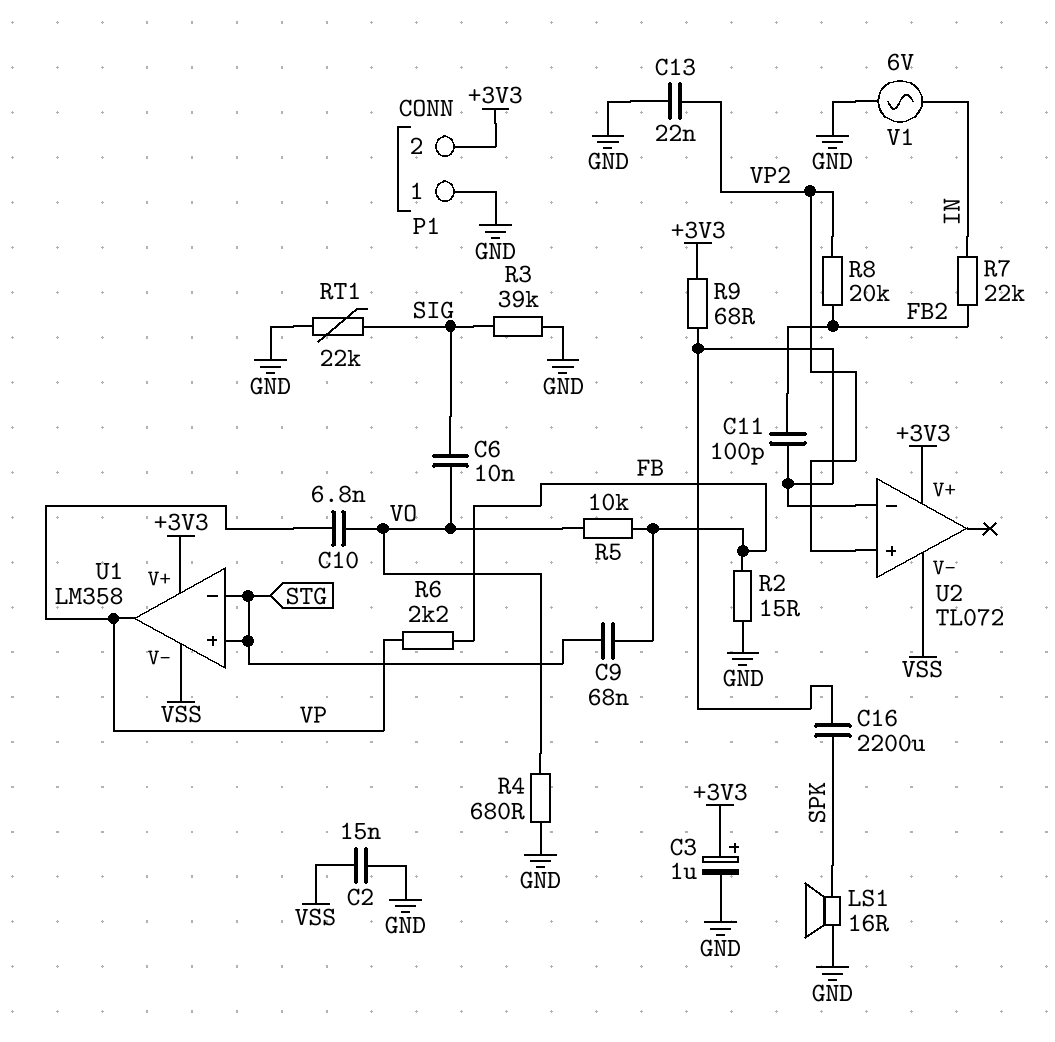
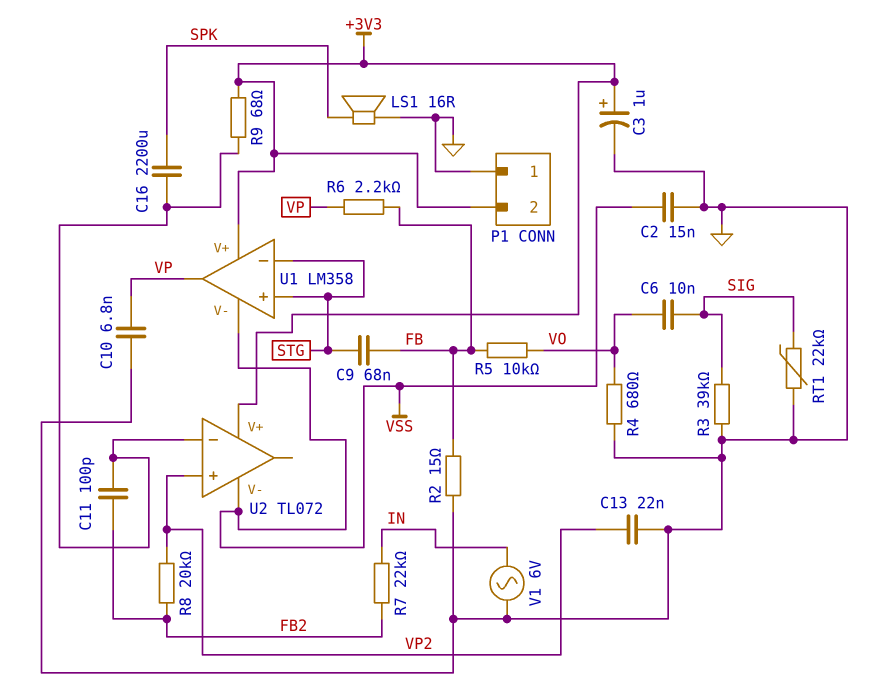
C10: 6.8nF (VO, VP) -> 6.8nF (GND, VP)

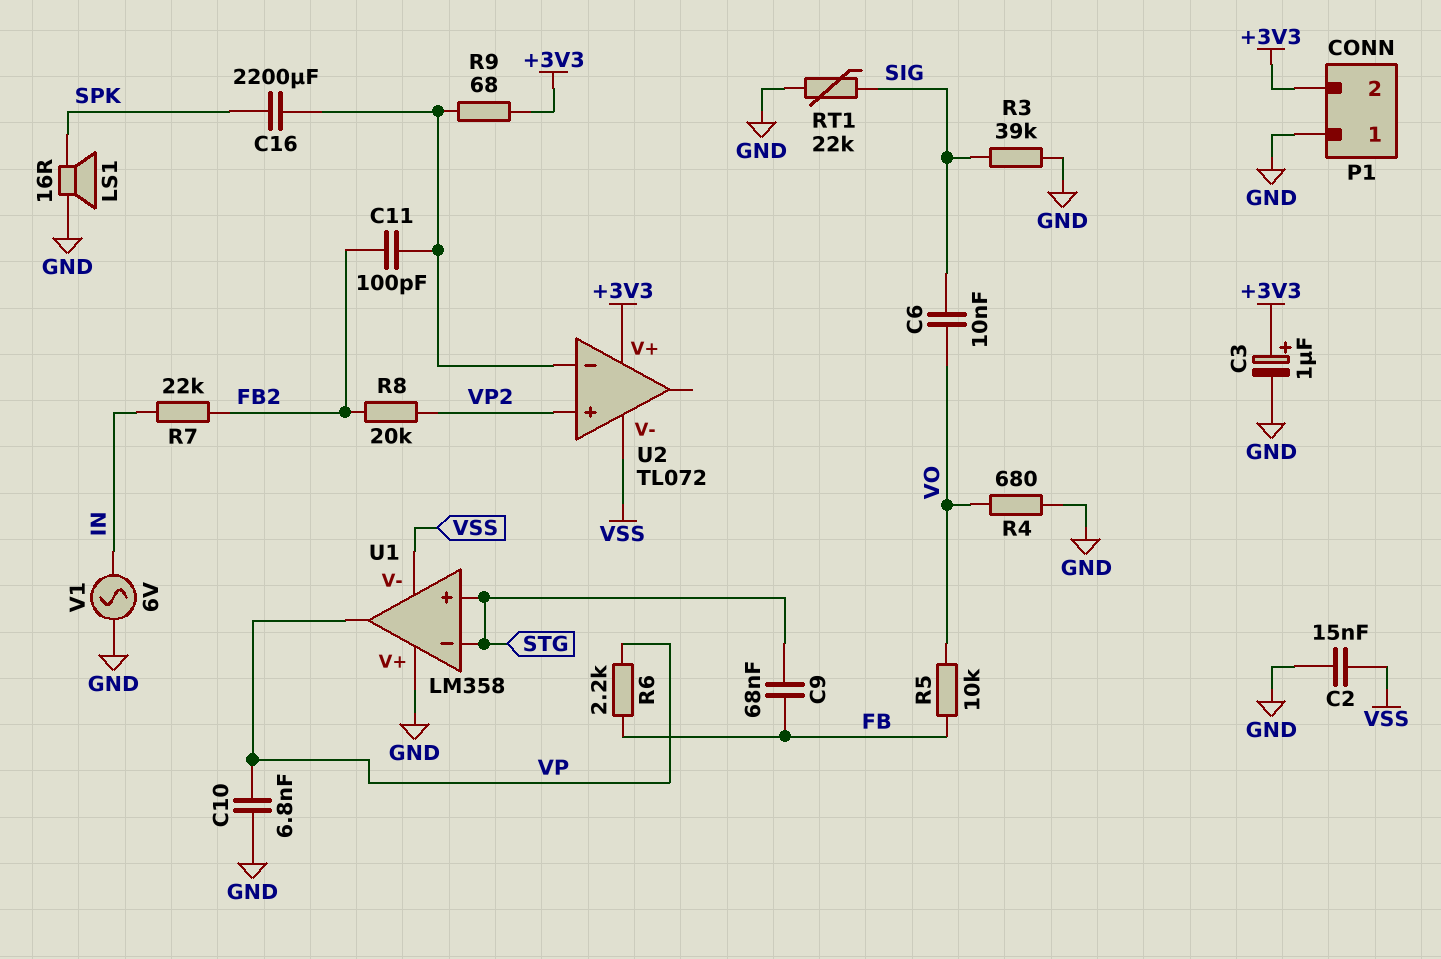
C13: 22nF (GND, VP2) -> none
R2: 15 (FB, GND) -> none
U1 pin V+: +3V3 -> GND

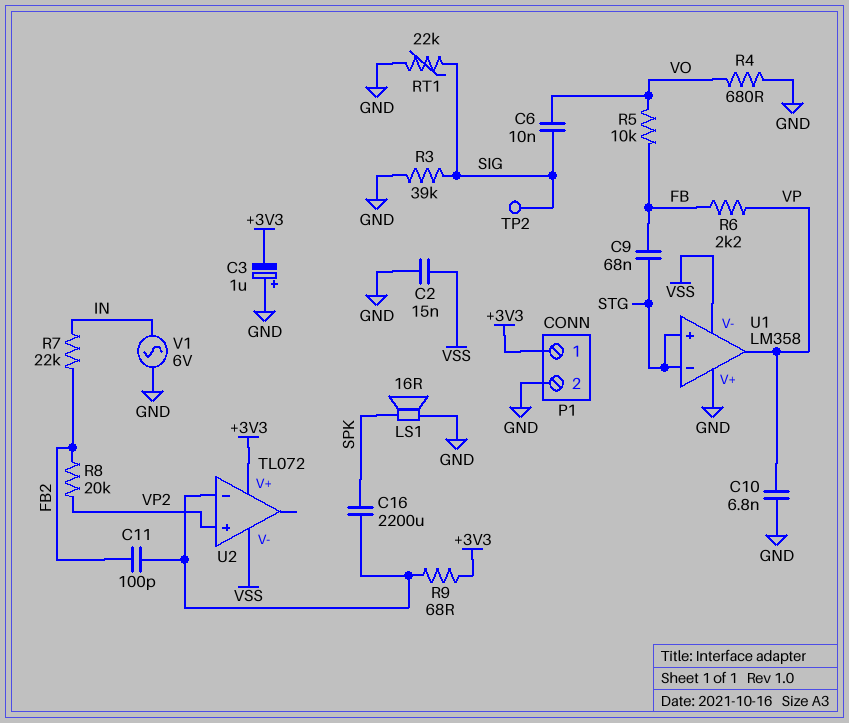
C3: 1uF (plus +3V3, minus GND) -> 1uF (plus GND, minus +3V3)
P1 pin 1: GND -> +3V3
P1 pin 2: +3V3 -> GND
TP2: none -> test point (SIG)

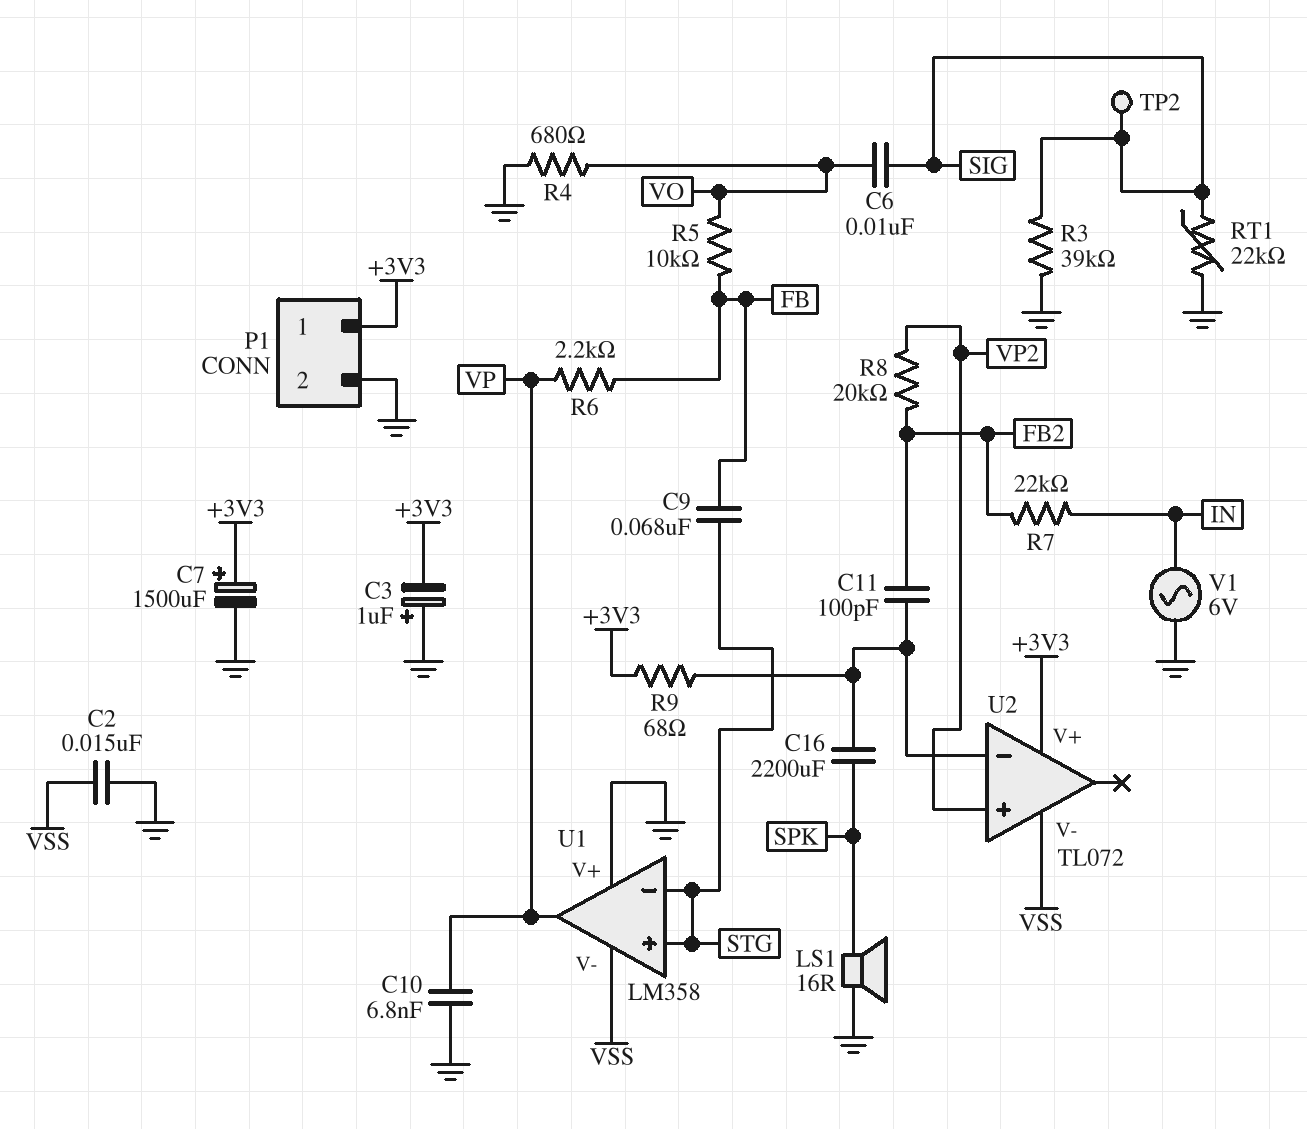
C7: none -> 1500uF (plus +3V3, minus GND)

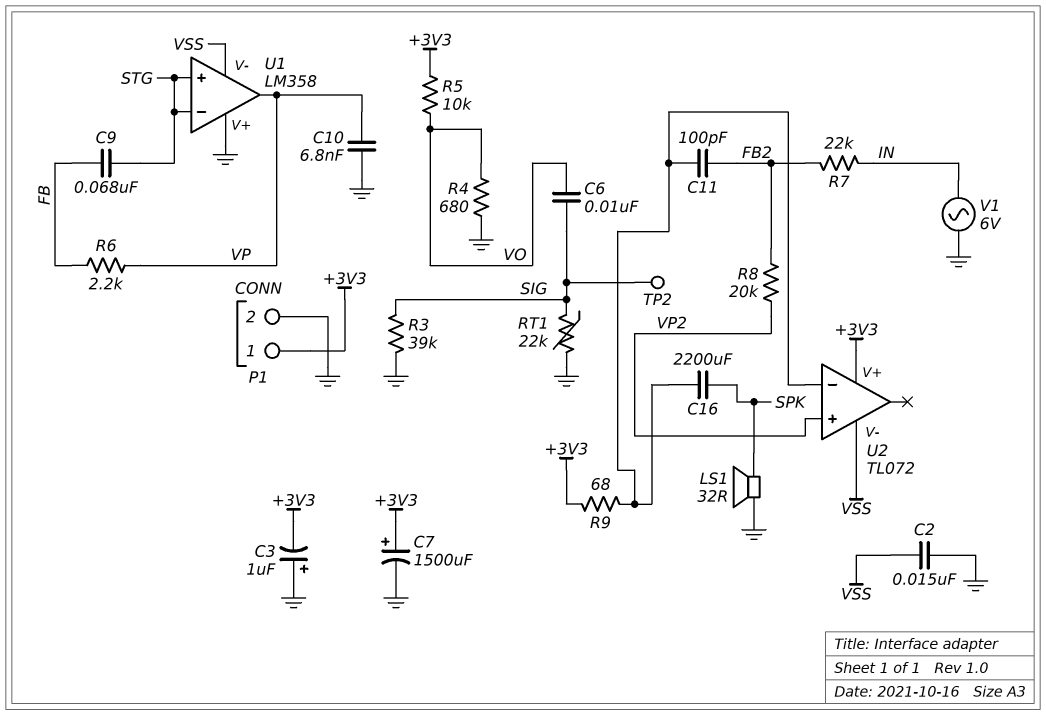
LS1: speaker 16R (GND, SPK) -> speaker 32R (GND, SPK)
R5: 10k (FB, VO) -> 10k (+3V3, VO)

